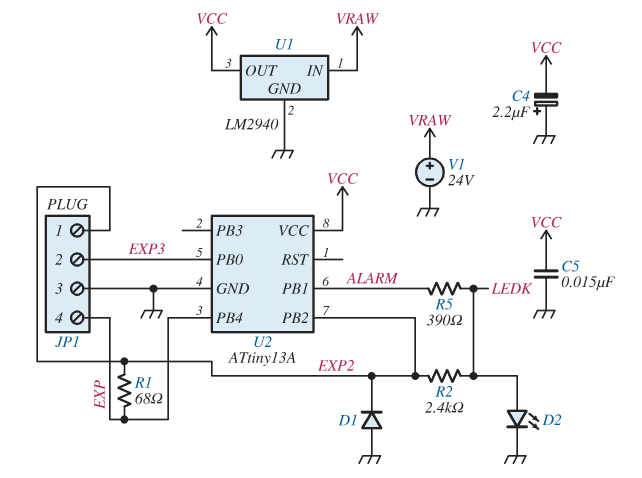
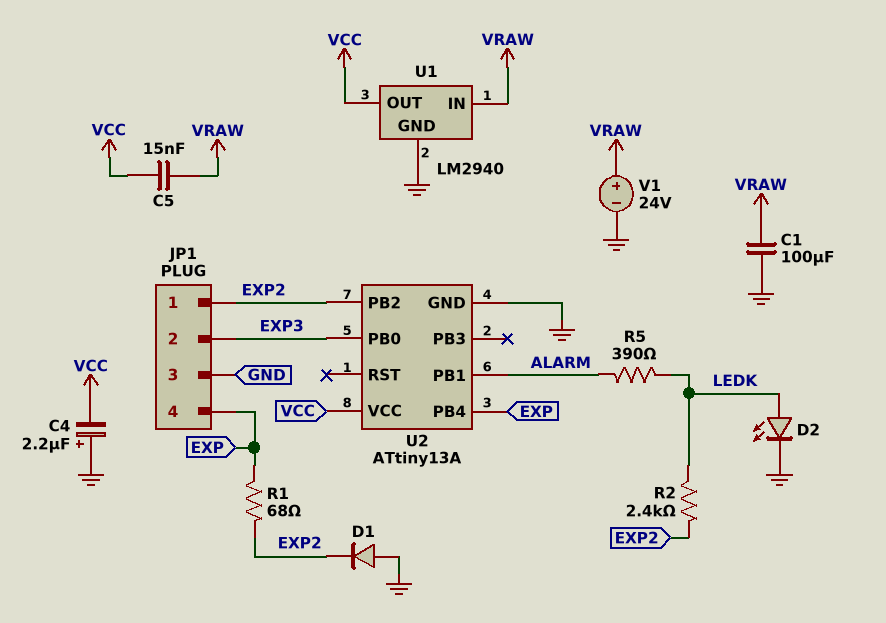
C1: none -> 100uF (GND, VRAW)
C5: 15nF (GND, VCC) -> 15nF (VCC, VRAW)

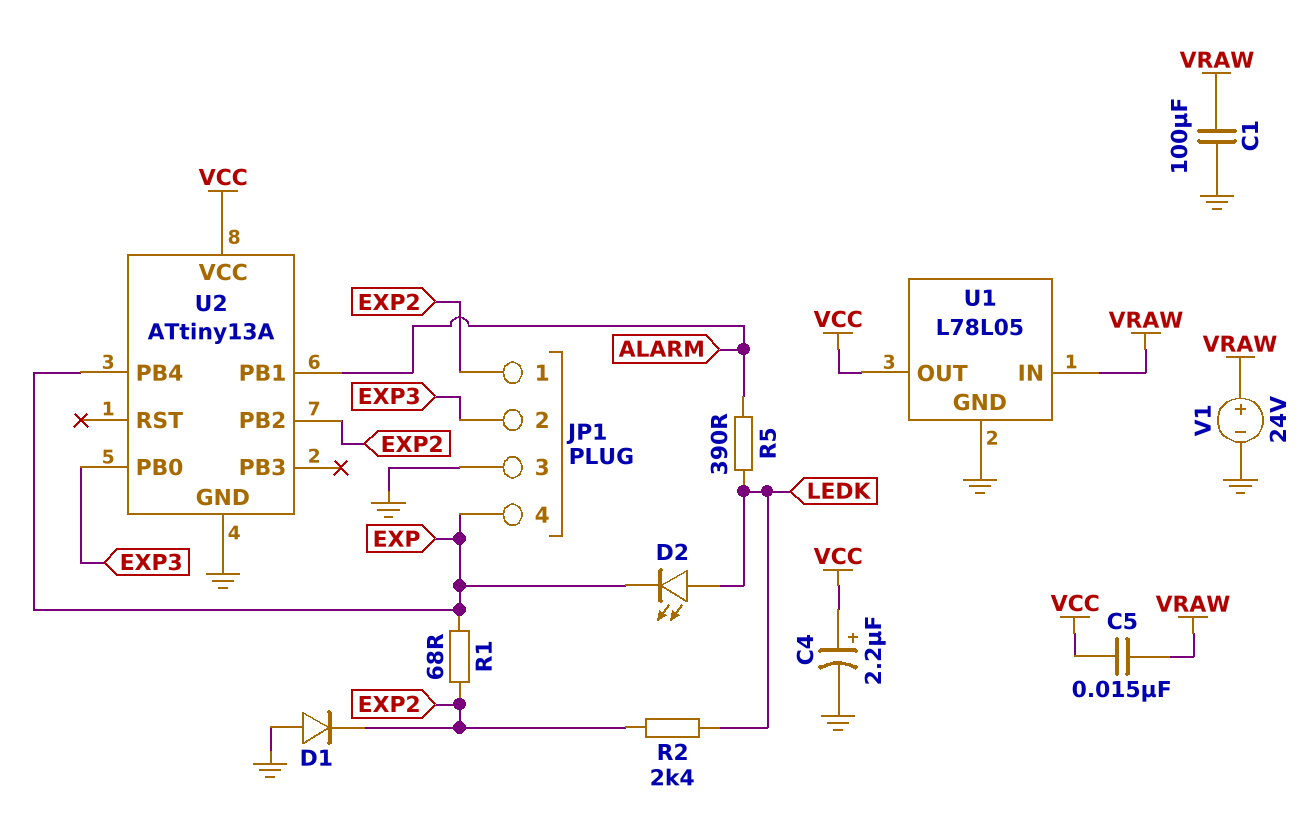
C4: 2.2uF (plus GND, minus VCC) -> 2.2uF (plus VCC, minus GND)
D2: LED (A LEDK, K GND) -> LED (A LEDK, K EXP)
U1: LM2940 -> L78L05

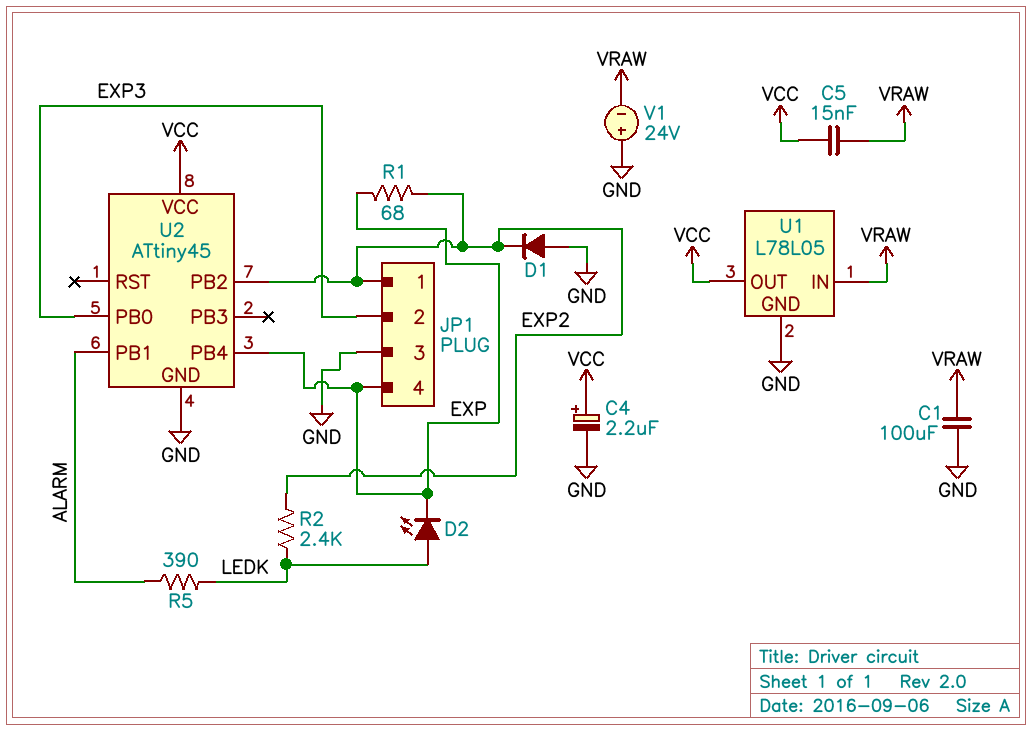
U2: ATtiny13A -> ATtiny45
V1: 24V (plus VRAW, minus GND) -> 24V (plus GND, minus VRAW)

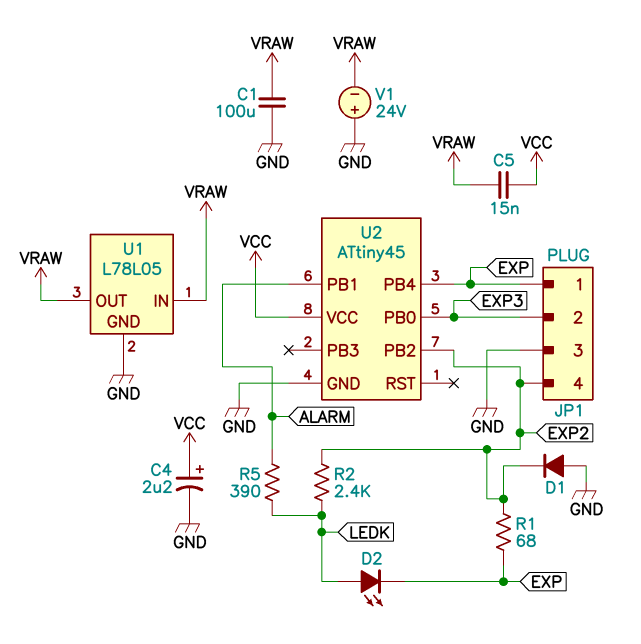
JP1 pin 1: EXP2 -> EXP
JP1 pin 4: EXP -> EXP2
U1 pin OUT: VCC -> VRAW

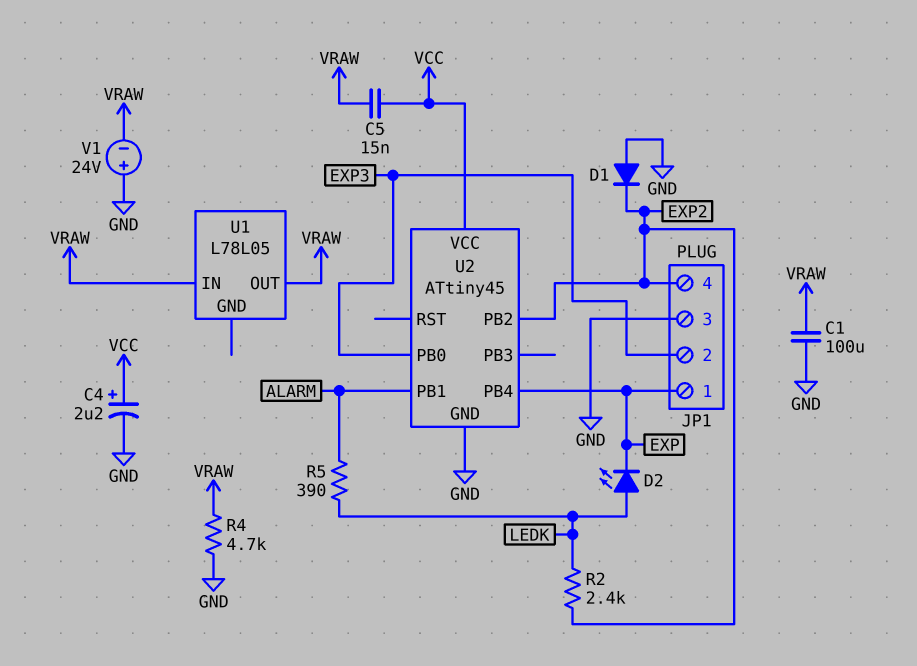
R1: 68 (EXP, EXP2) -> none
R4: none -> 4.7k (GND, VRAW)
U1 pin GND: GND -> none

